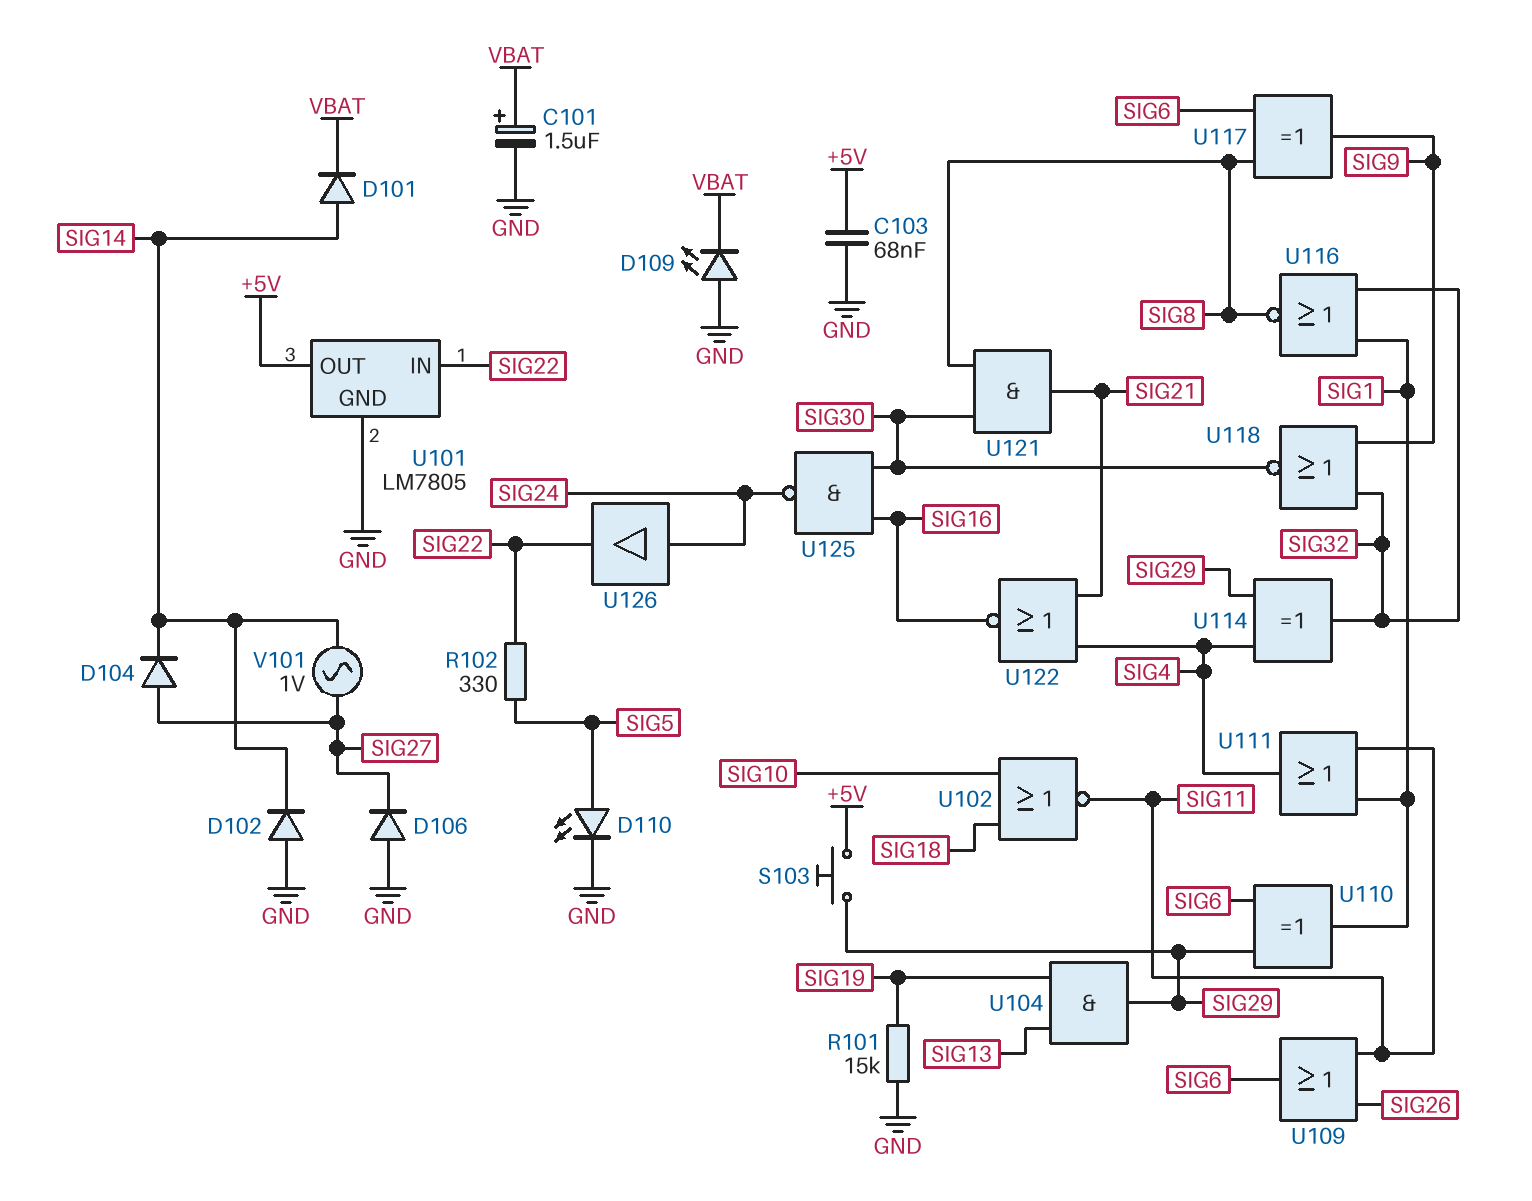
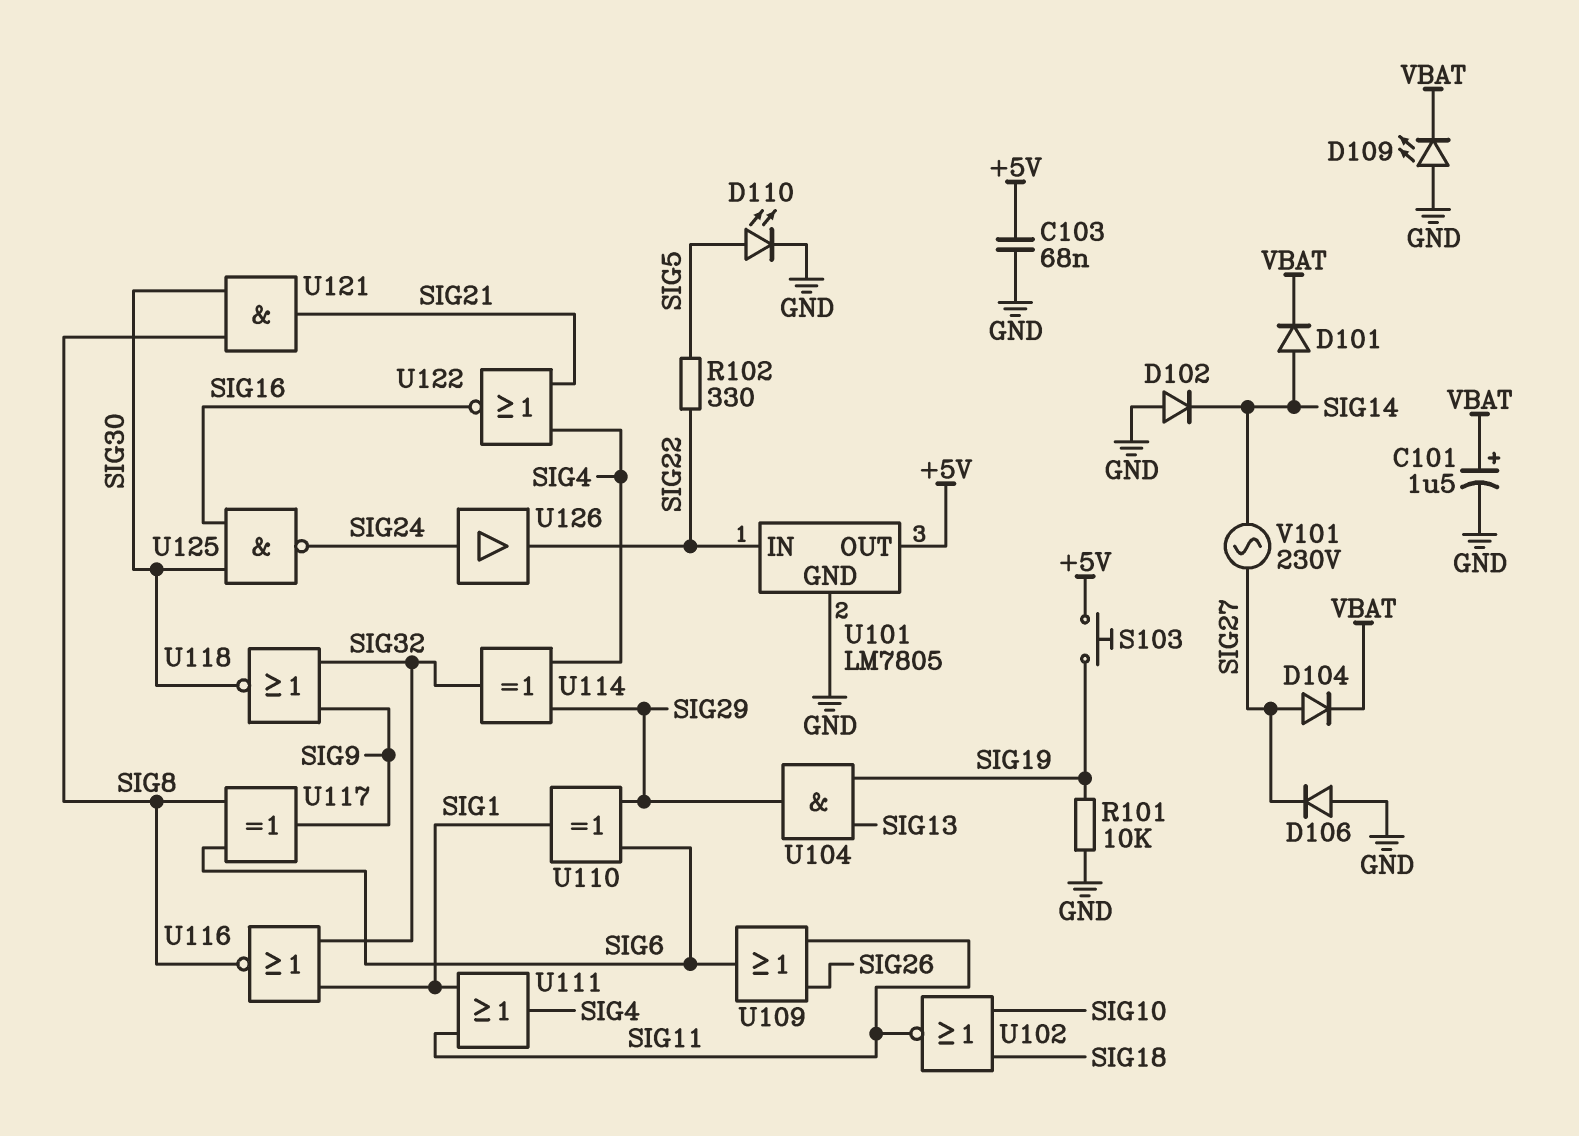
D104: diode (A SIG27, K SIG14) -> diode (A SIG27, K VBAT)
R101: 15k (GND, SIG19) -> 10k (GND, SIG19)
S103: button (+5V, SIG29) -> button (+5V, SIG19)
V101: AC 1V (SIG14, SIG27) -> AC 230V (SIG14, SIG27)

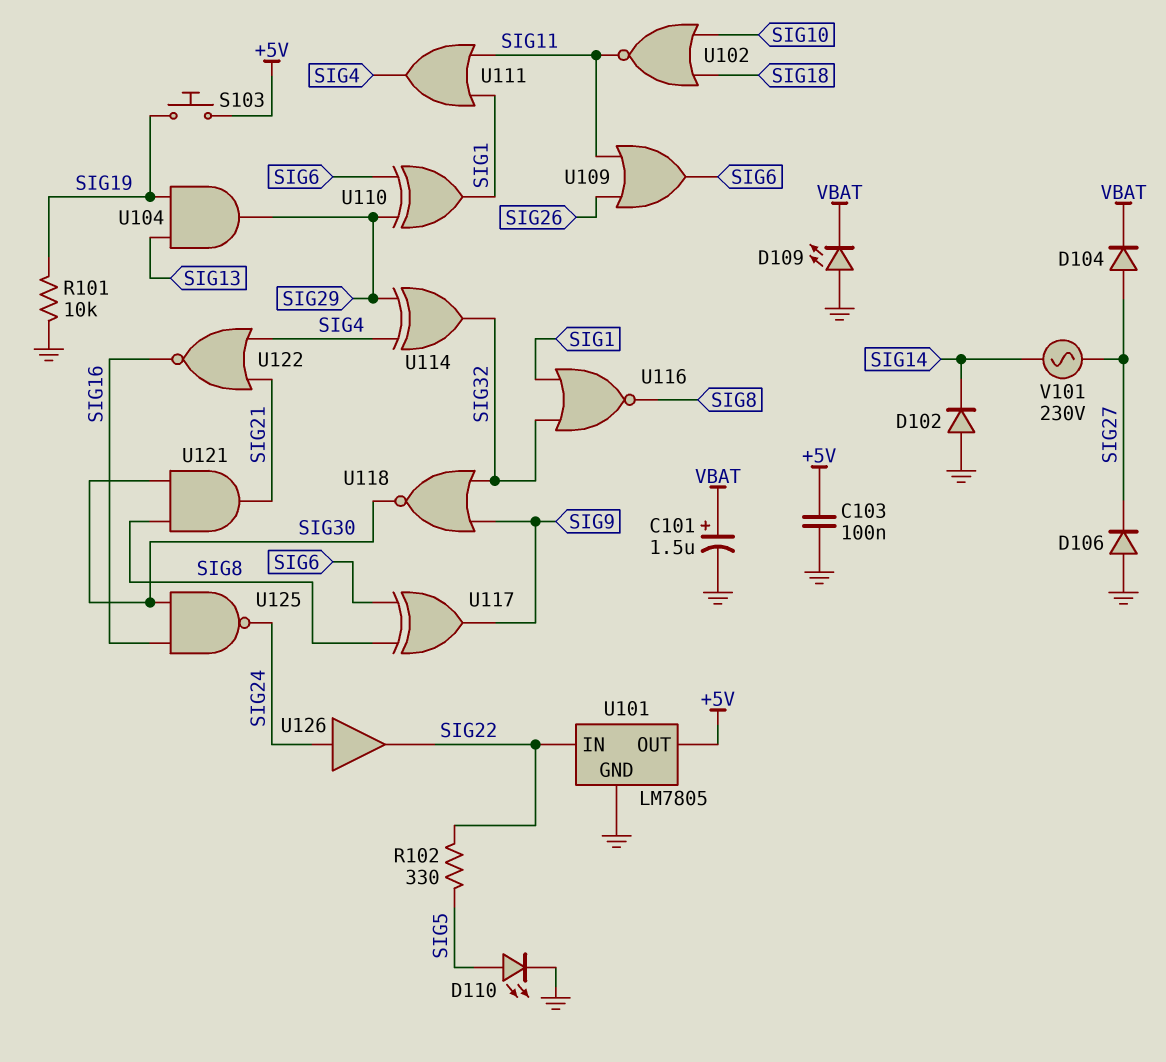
C103: 68nF (+5V, GND) -> 100nF (+5V, GND)
D101: diode (A SIG14, K VBAT) -> none

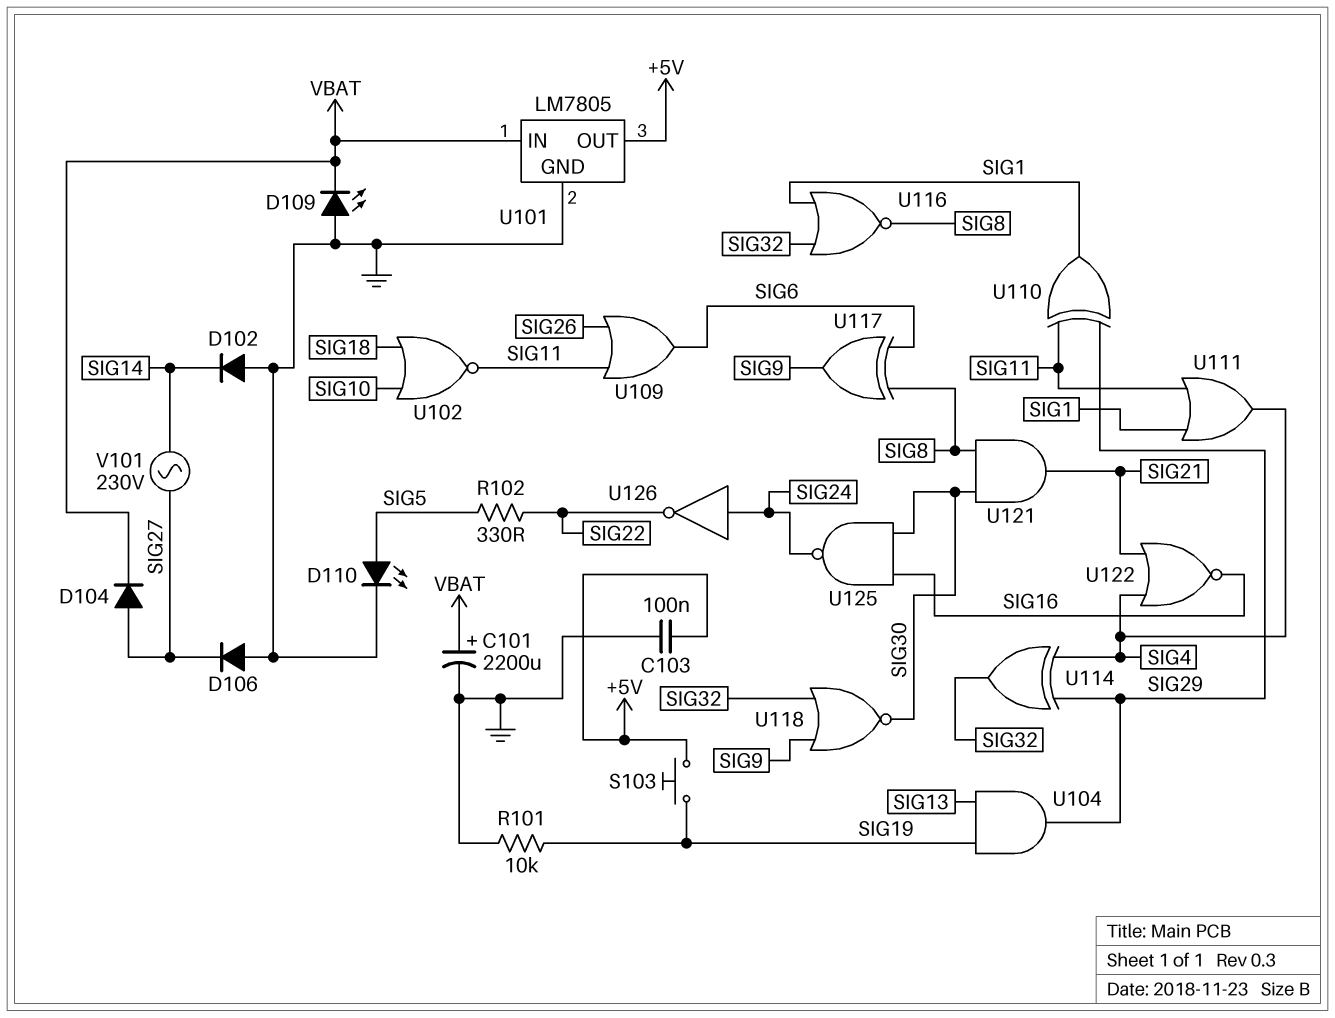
C101: 1.5uF (plus VBAT, minus GND) -> 2200uF (plus VBAT, minus GND)
U101 pin IN: SIG22 -> VBAT
U110: XOR (in SIG6, in SIG29, out SIG1) -> XOR (in SIG11, in SIG29, out SIG1)
U126: buffer (in SIG24, out SIG22) -> NOT (in SIG24, out SIG22)

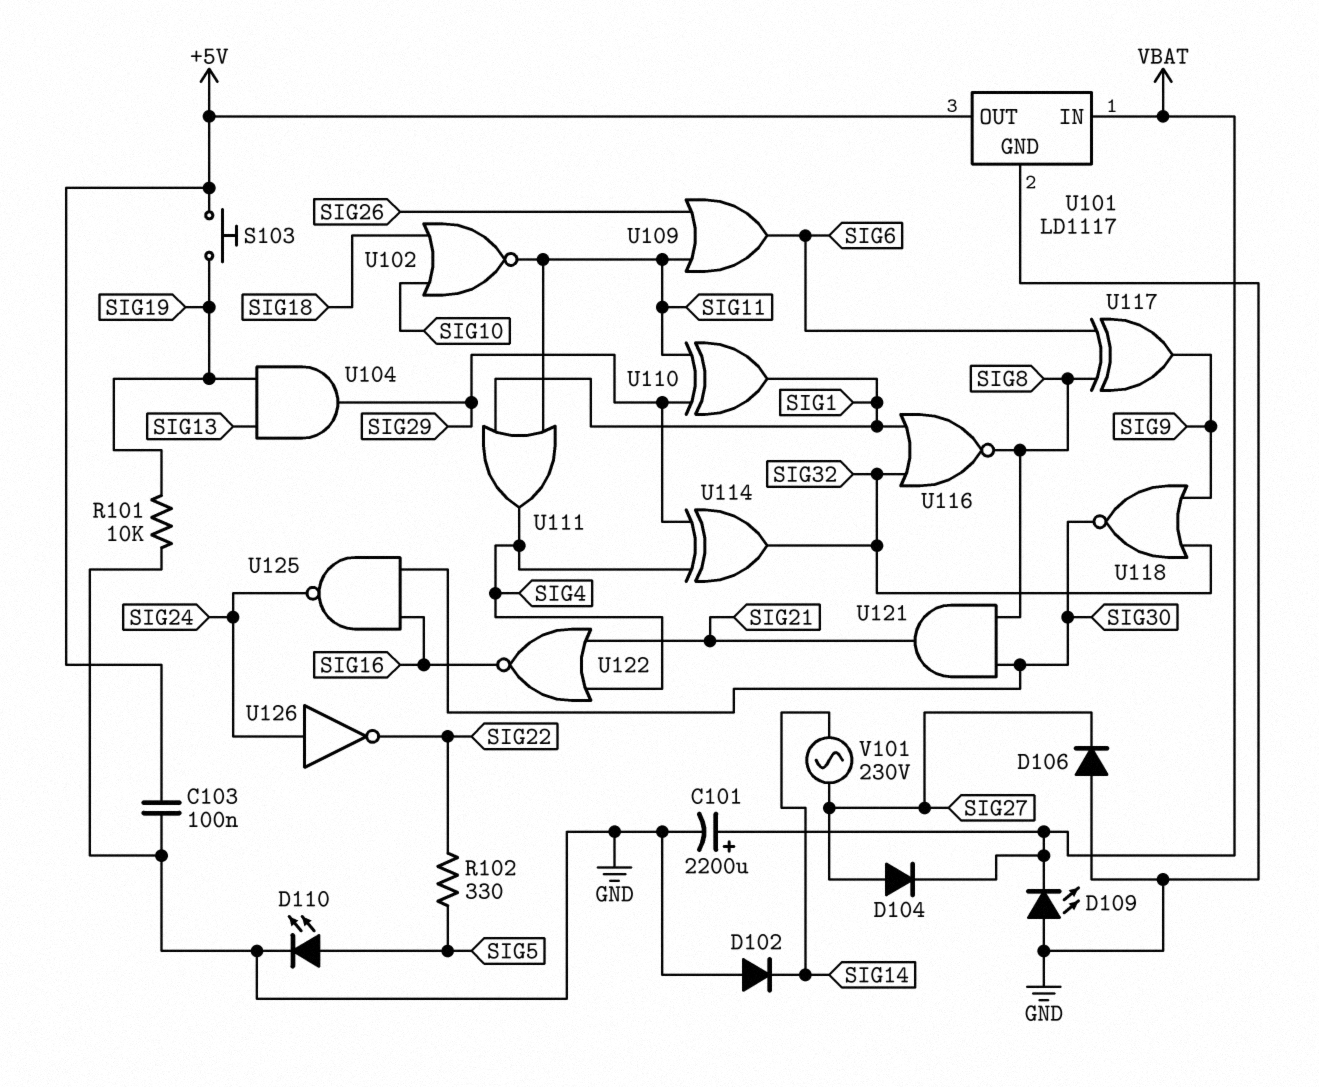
U101: LM7805 -> LD1117

